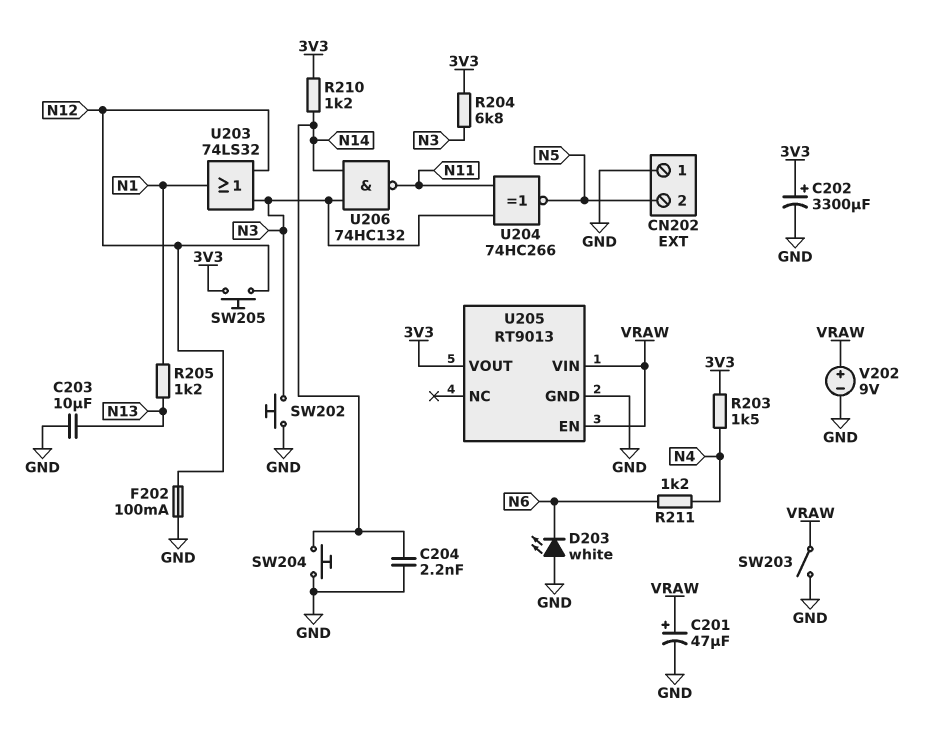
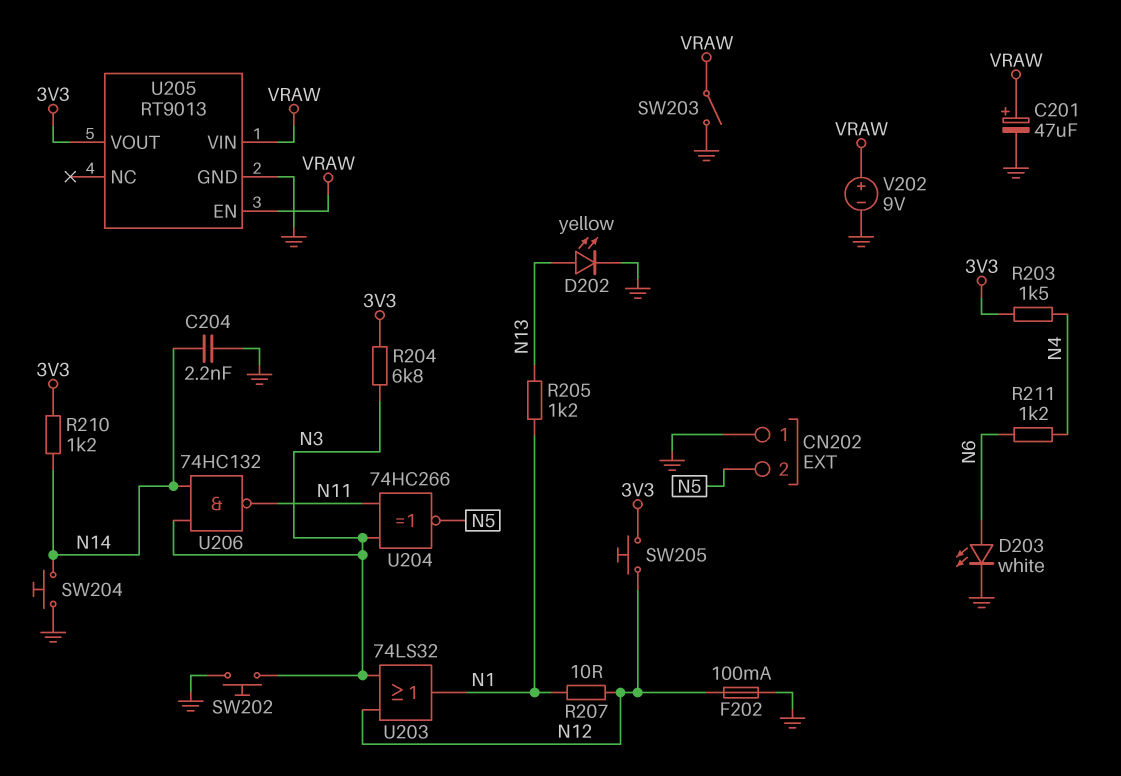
C202: 3300uF (plus 3V3, minus GND) -> none
C203: 10uF (GND, N13) -> none
D202: none -> LED yellow (A N13, K GND)
D203: LED white (A GND, K N6) -> LED white (A N6, K GND)
R207: none -> 10 (N1, N12)

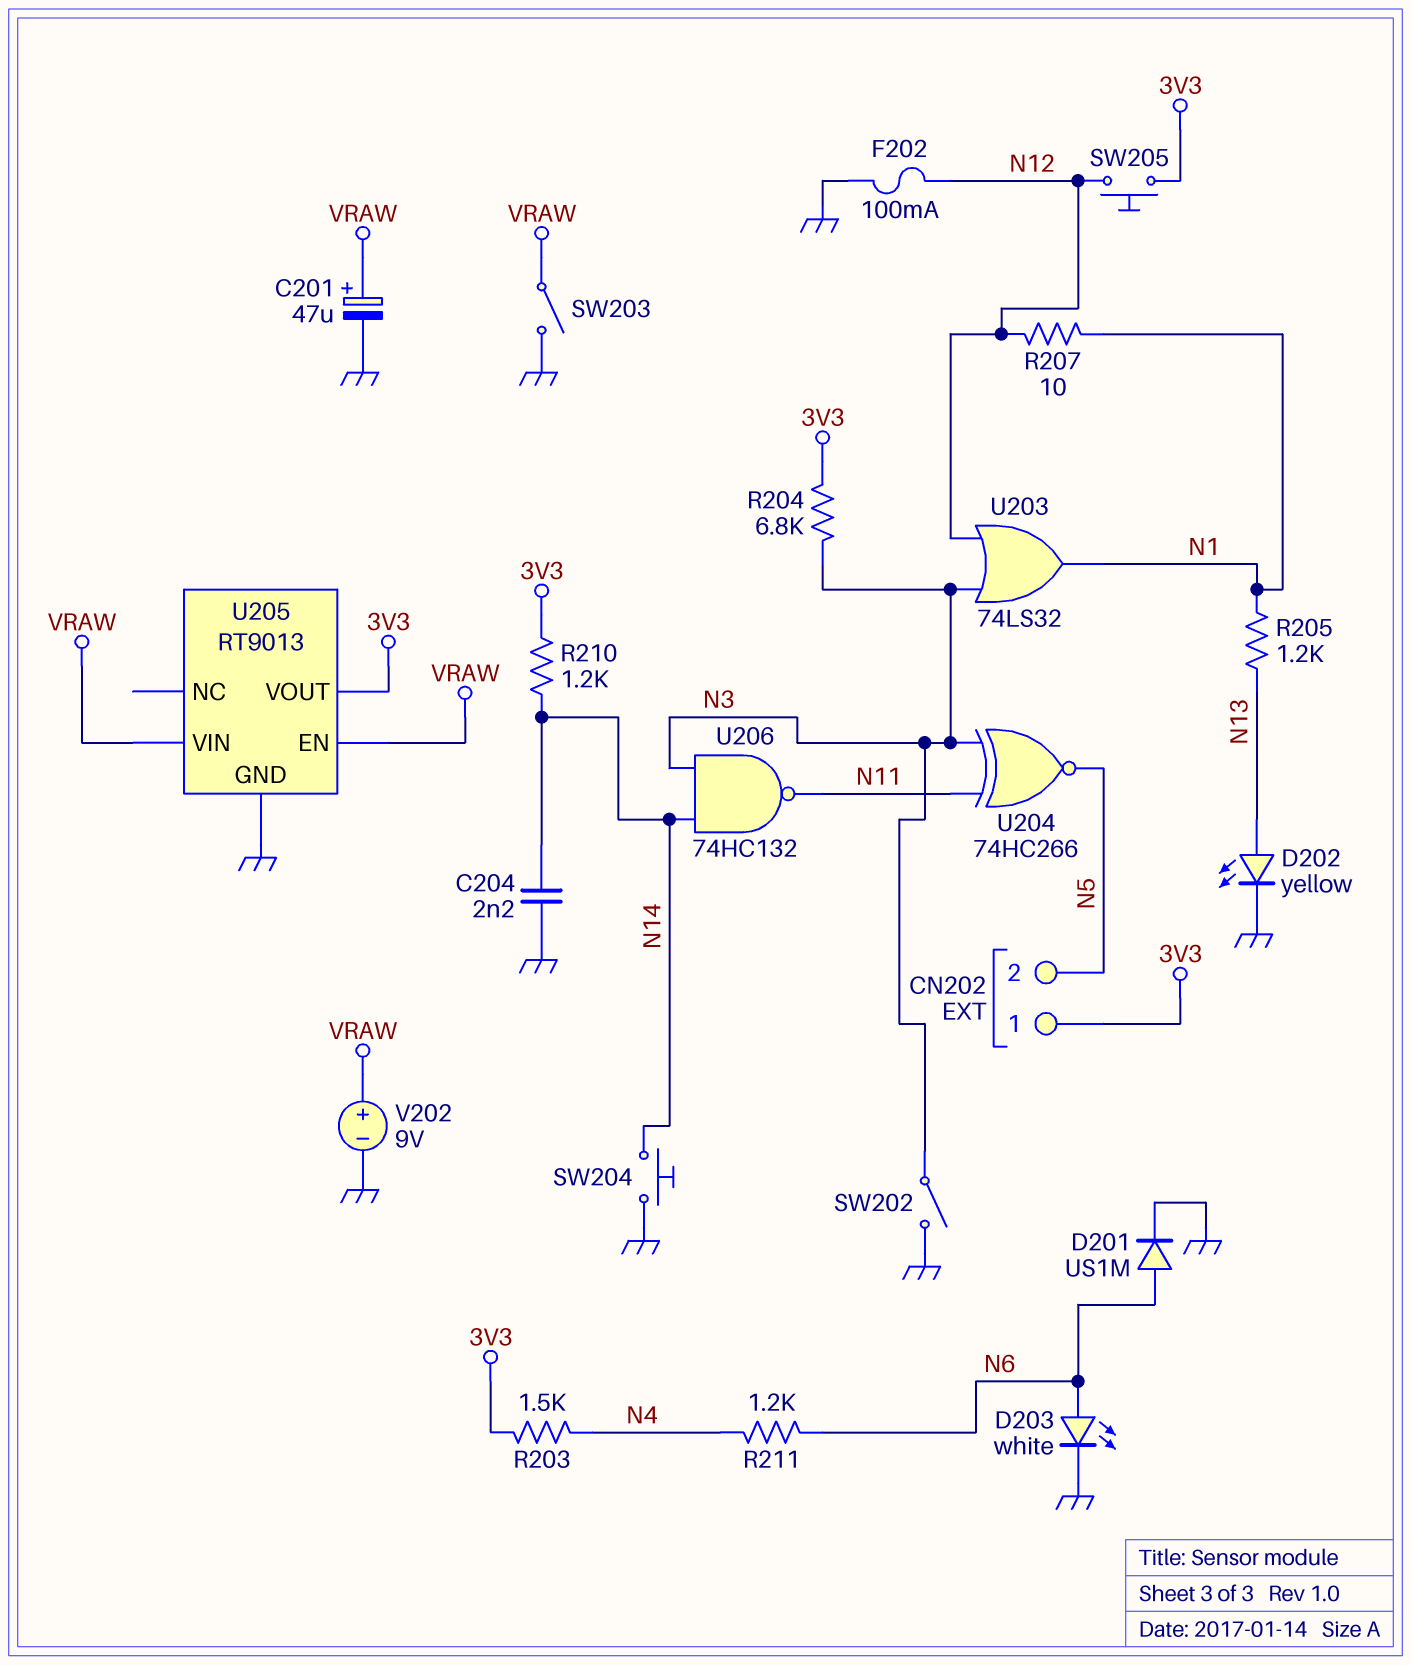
CN202 pin 1: GND -> 3V3
D201: none -> diode US1M (A N6, K GND)
SW202: button (GND, N3) -> switch (GND, N3)

